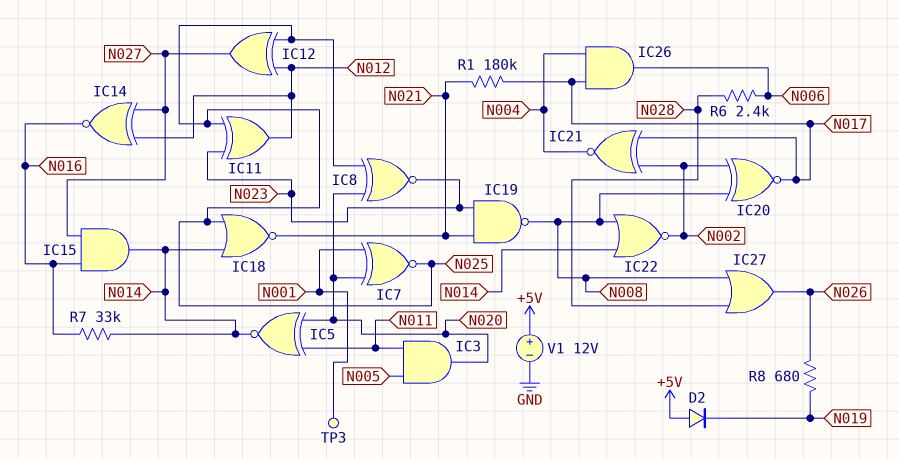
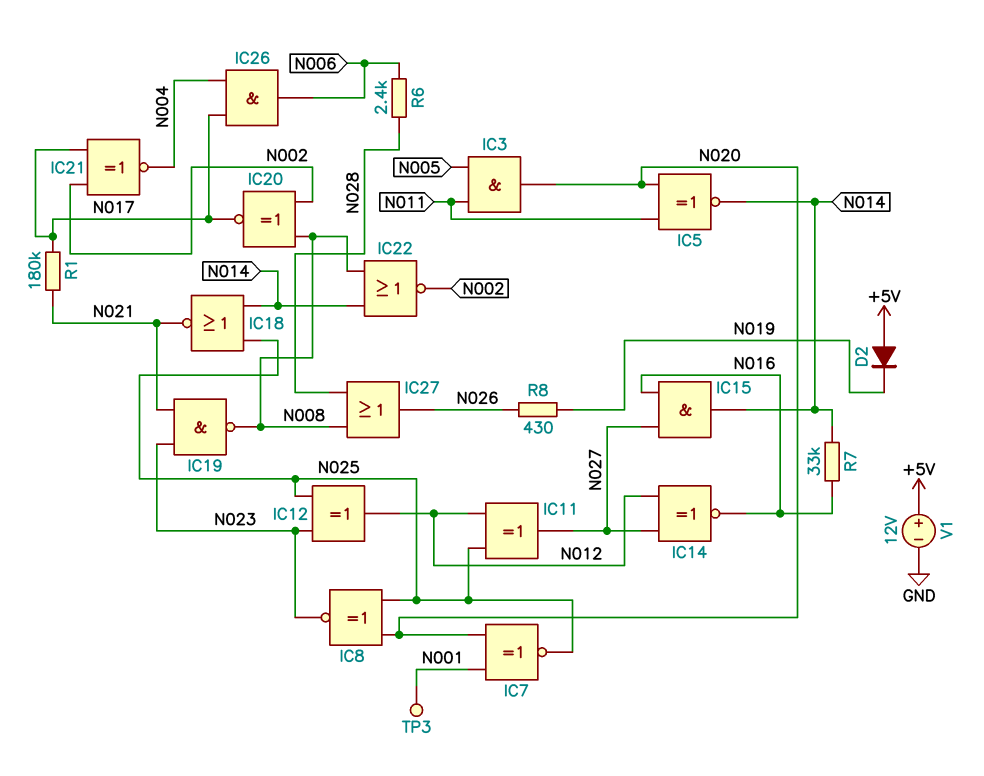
IC11: XOR (in N023, in N025, out N012) -> XOR (in N012, in N025, out N027)
IC12: XOR (in N012, in N025, out N027) -> XOR (in N023, in N025, out N012)
R8: 680 (N019, N026) -> 430 (N019, N026)

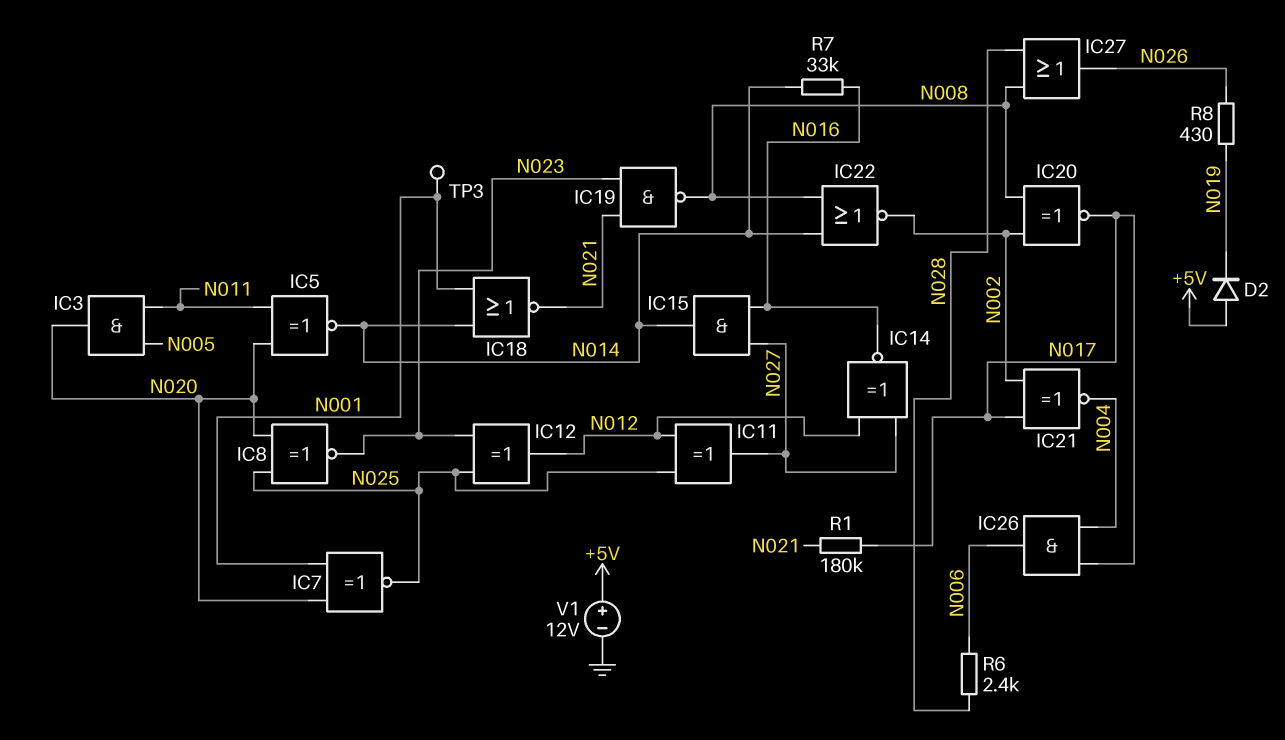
IC18: NOR (in N014, in N025, out N021) -> NOR (in N001, in N014, out N021)

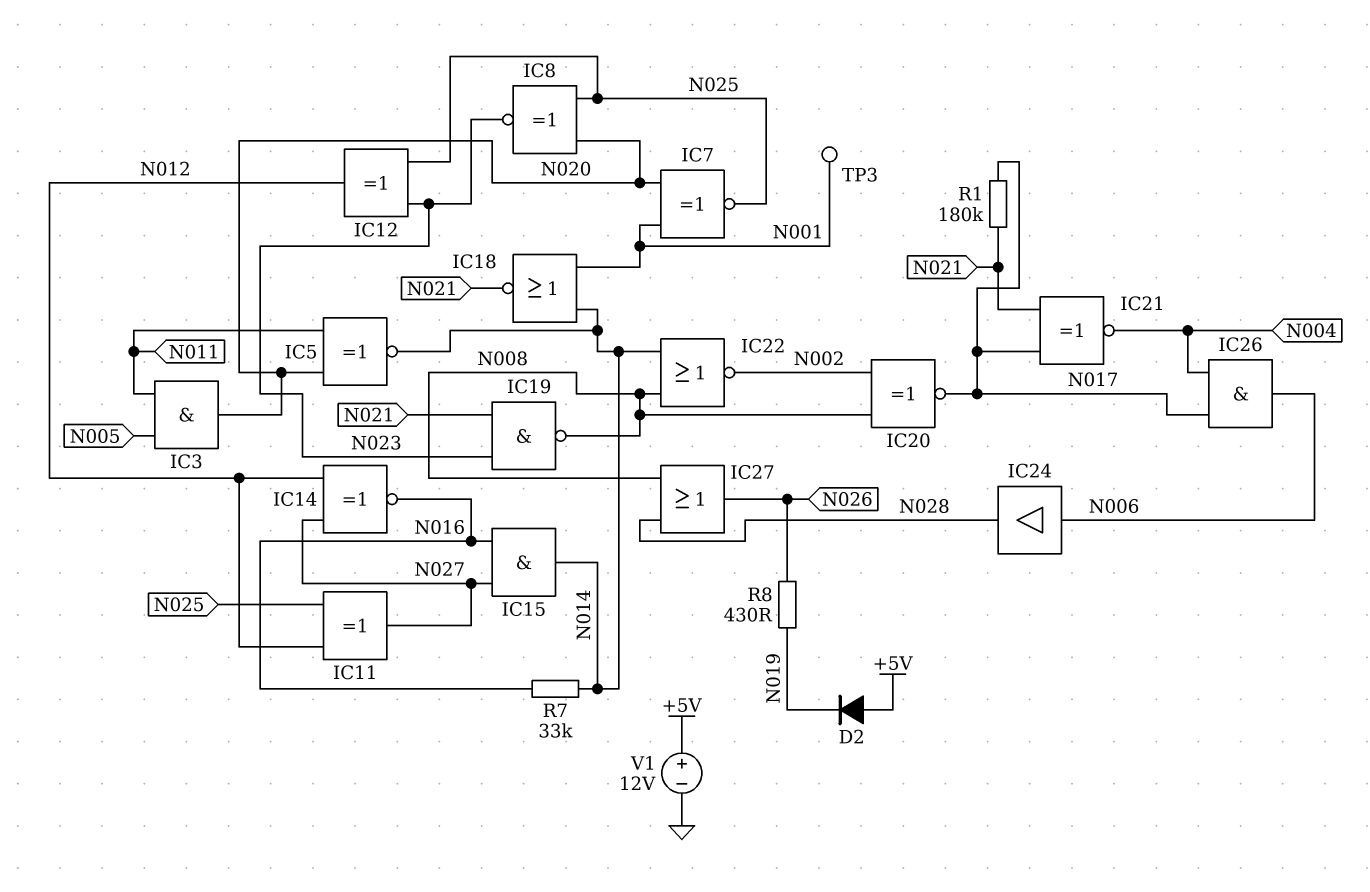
IC21: XNOR (in N002, in N017, out N004) -> XNOR (in N017, in N021, out N004)
IC24: none -> buffer (in N006, out N028)
R6: 2.4k (N006, N028) -> none

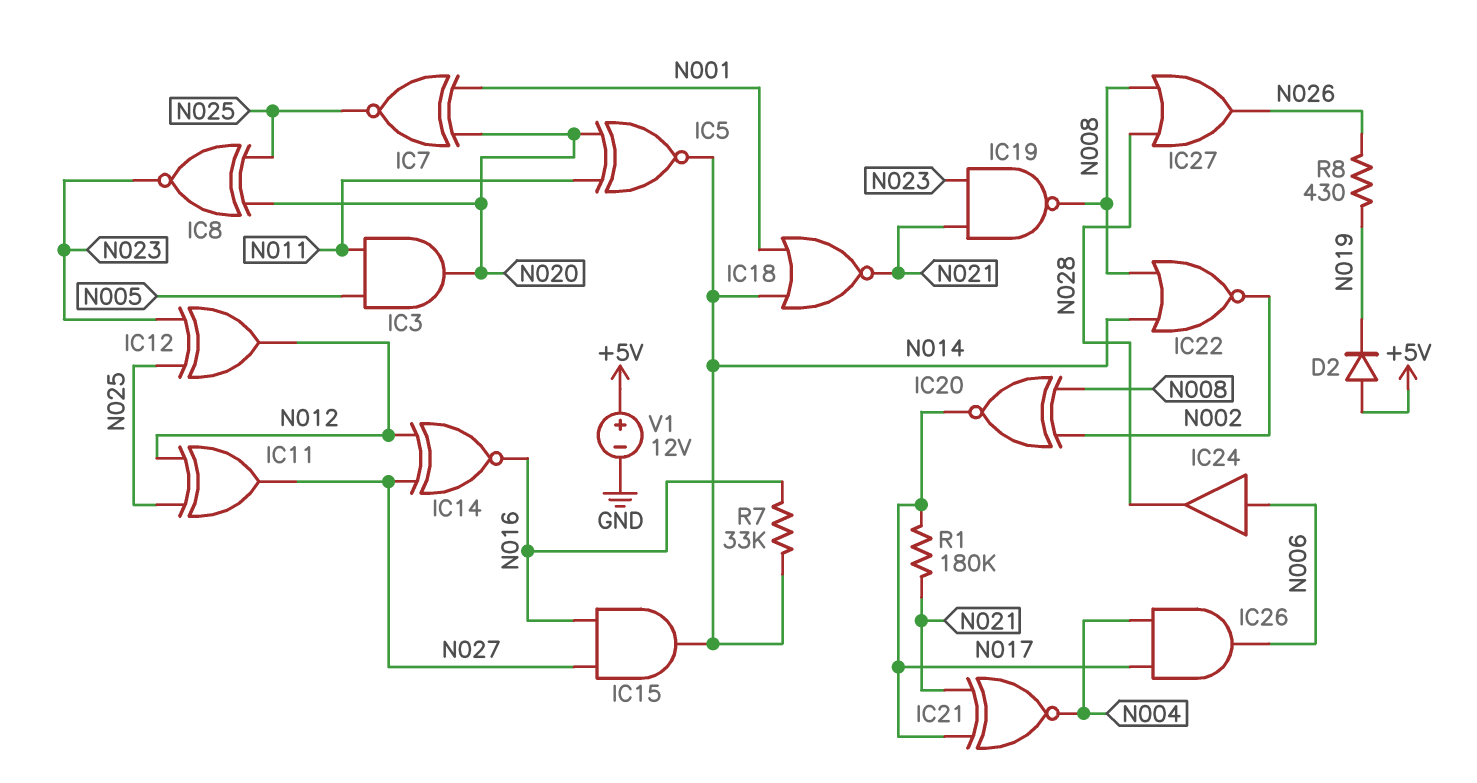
TP3: test point (N001) -> none

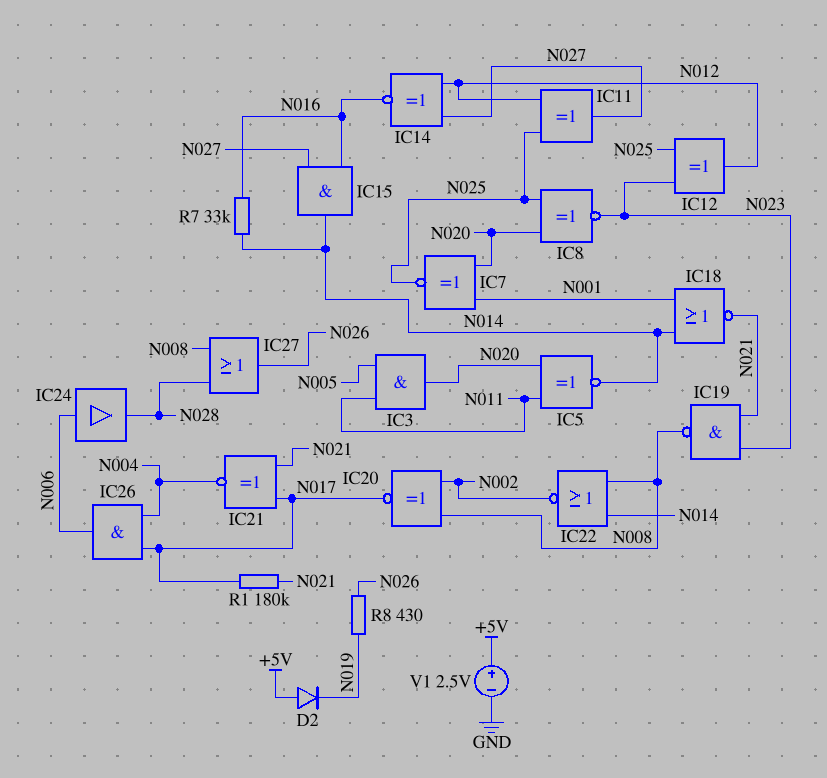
V1: 12V (plus +5V, minus GND) -> 2.5V (plus +5V, minus GND)

